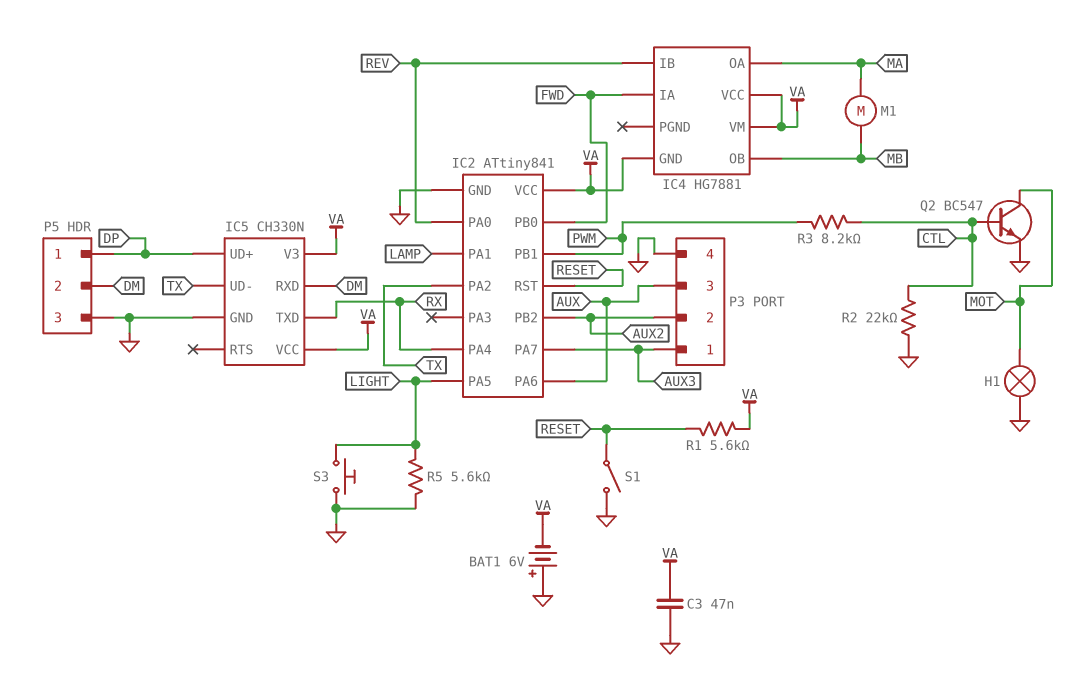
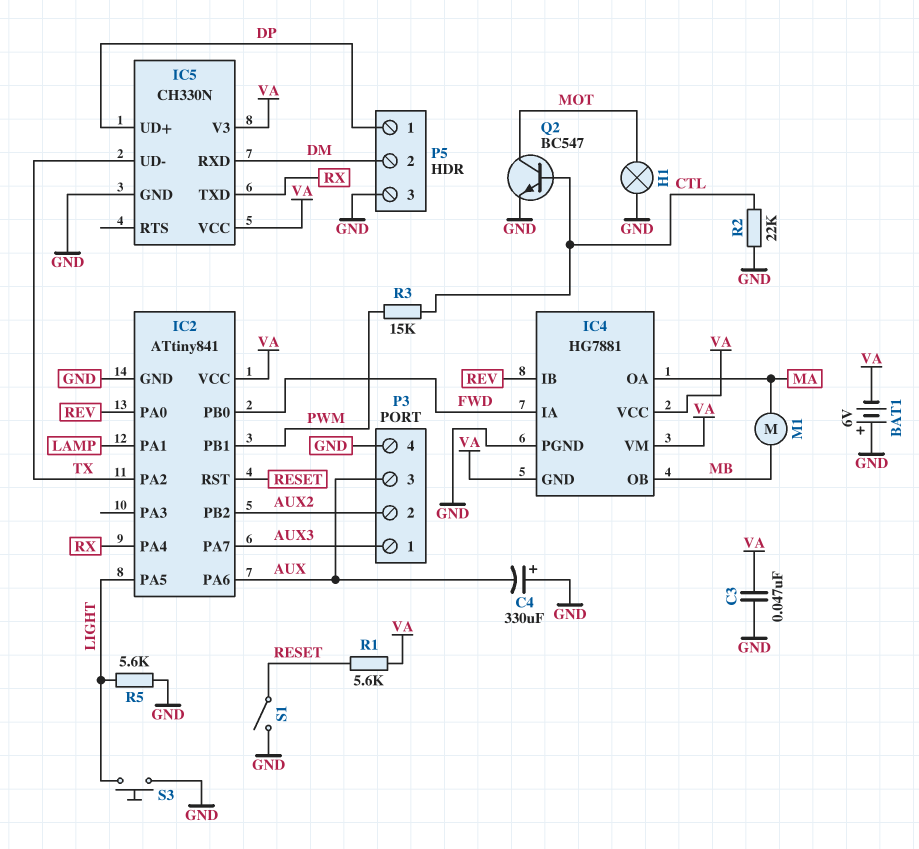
C4: none -> 330uF (plus GND, minus AUX)
IC4 pin PGND: none -> GND
R3: 8.2k (CTL, PWM) -> 15k (CTL, PWM)

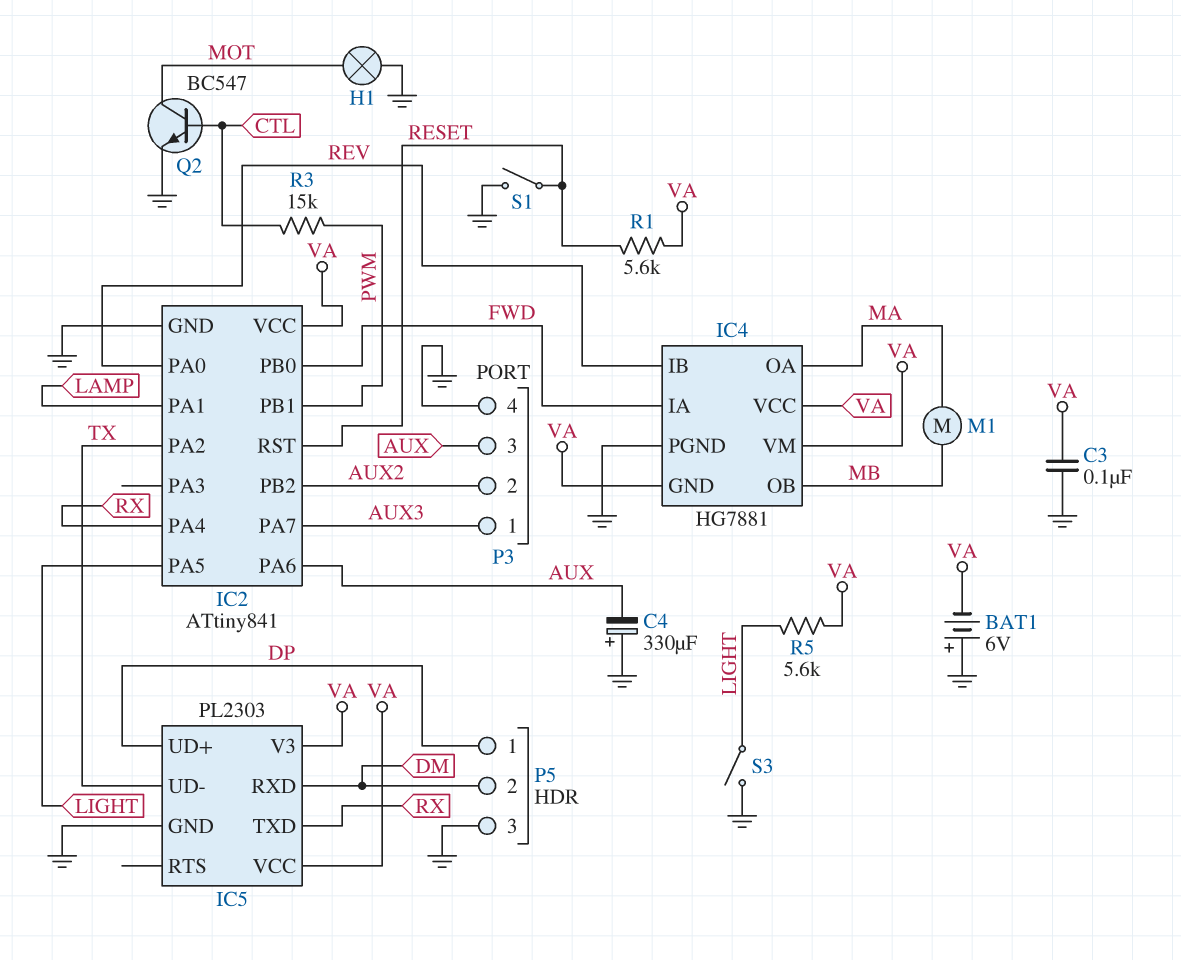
C3: 47nF (GND, VA) -> 100nF (GND, VA)
IC5: CH330N -> PL2303
R2: 22k (CTL, GND) -> none
R5: 5.6k (GND, LIGHT) -> 5.6k (LIGHT, VA)
S3: button (GND, LIGHT) -> switch (GND, LIGHT)

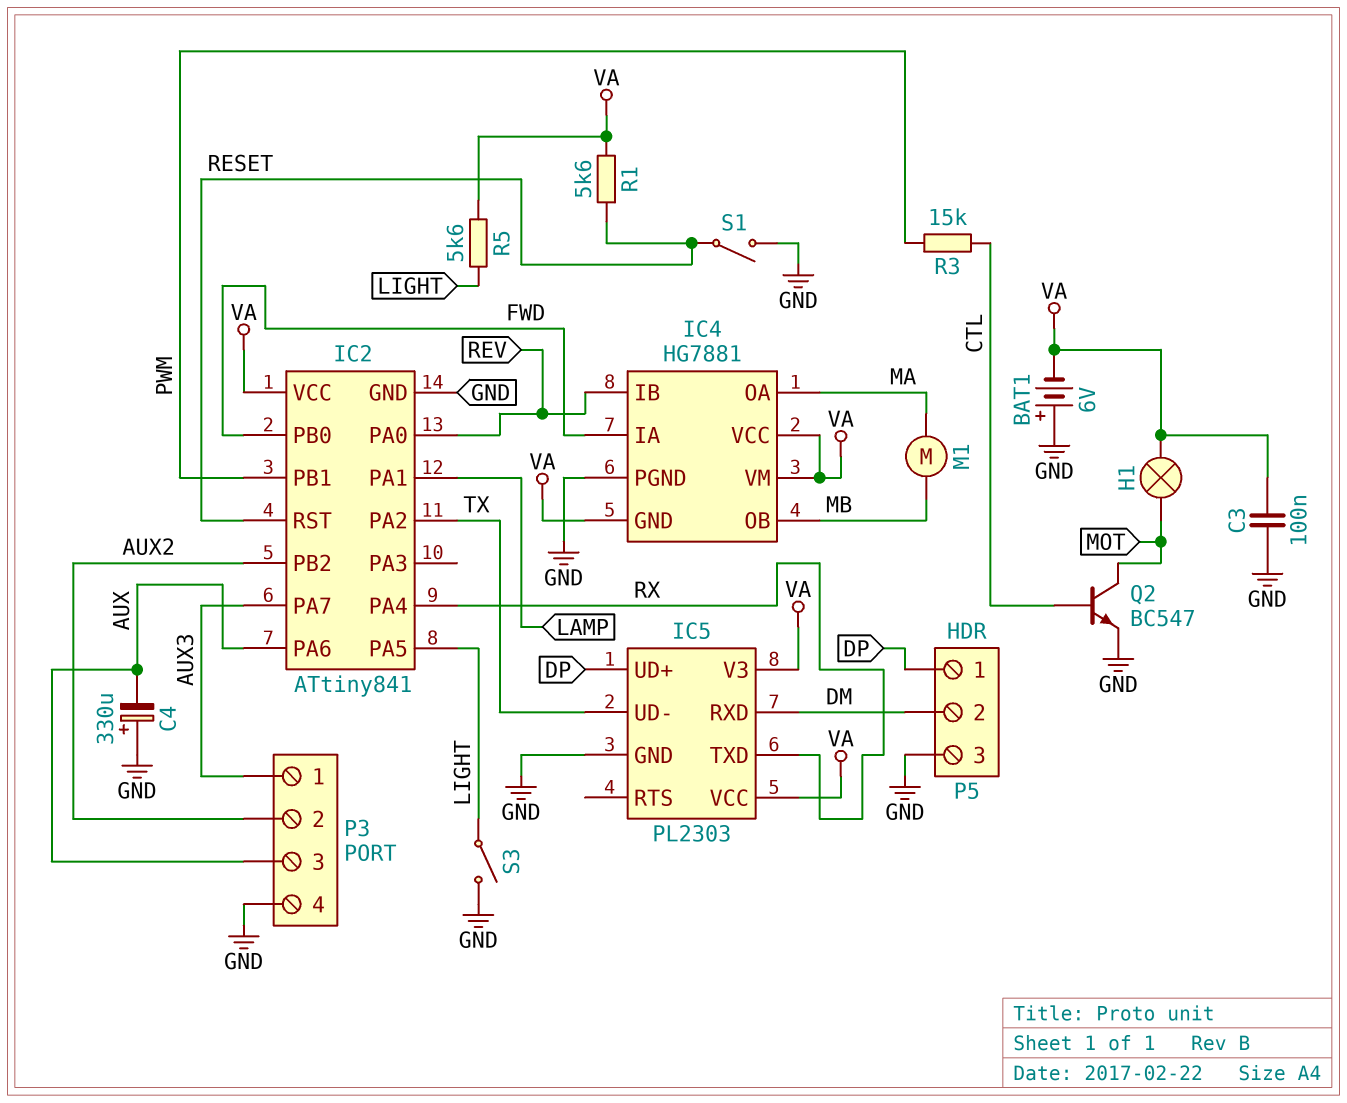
H1: lamp (GND, MOT) -> lamp (MOT, VA)

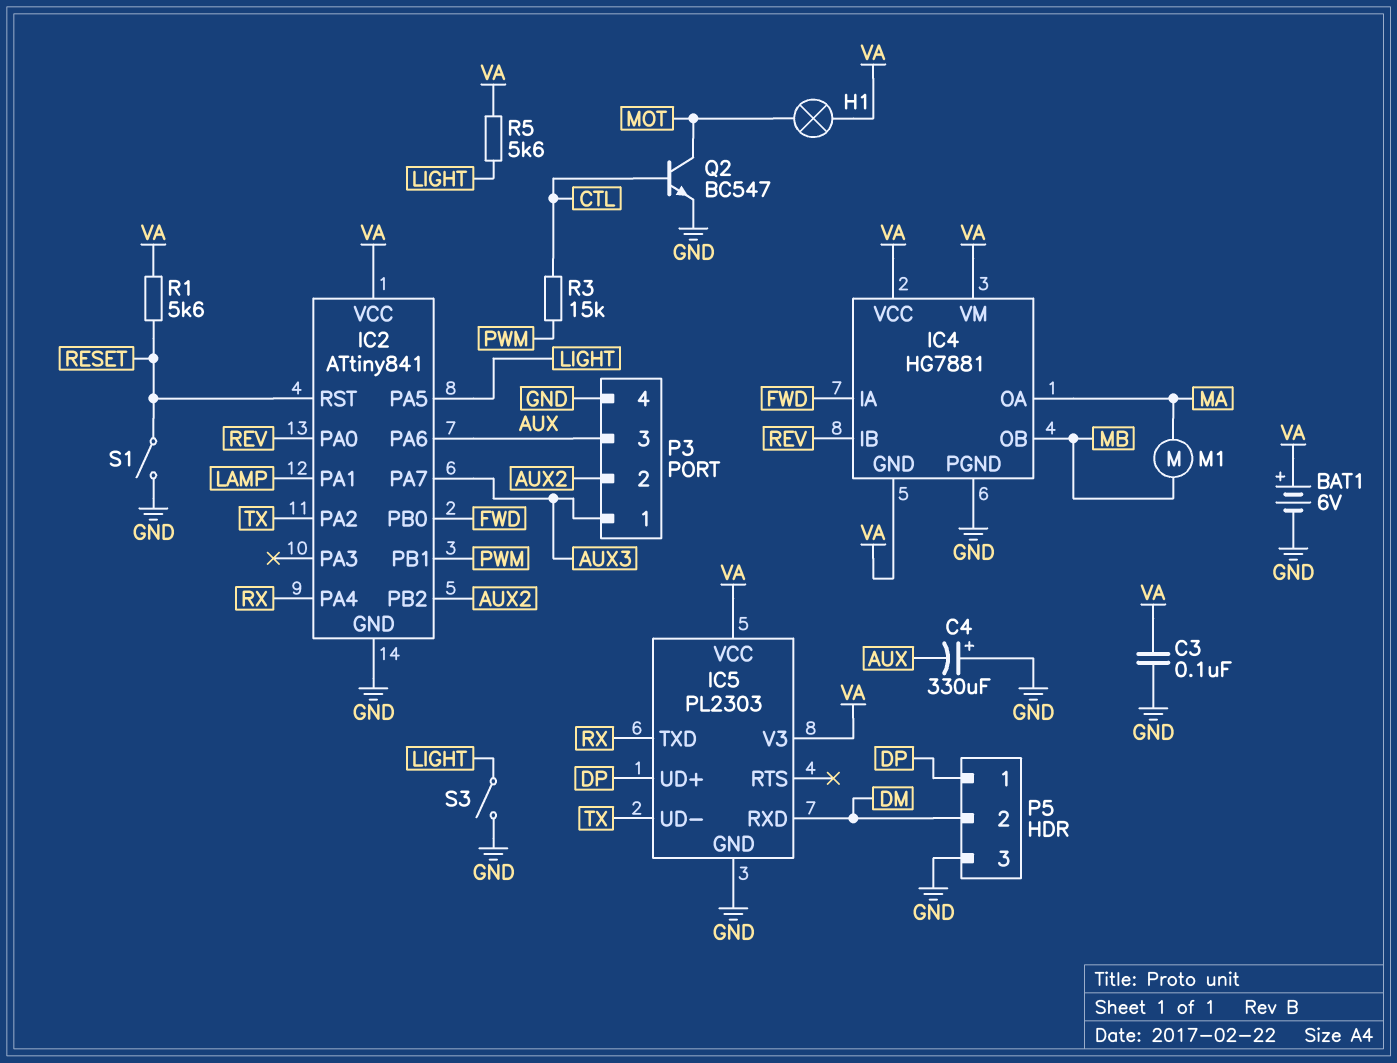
BAT1: 6V (plus GND, minus VA) -> 6V (plus VA, minus GND)

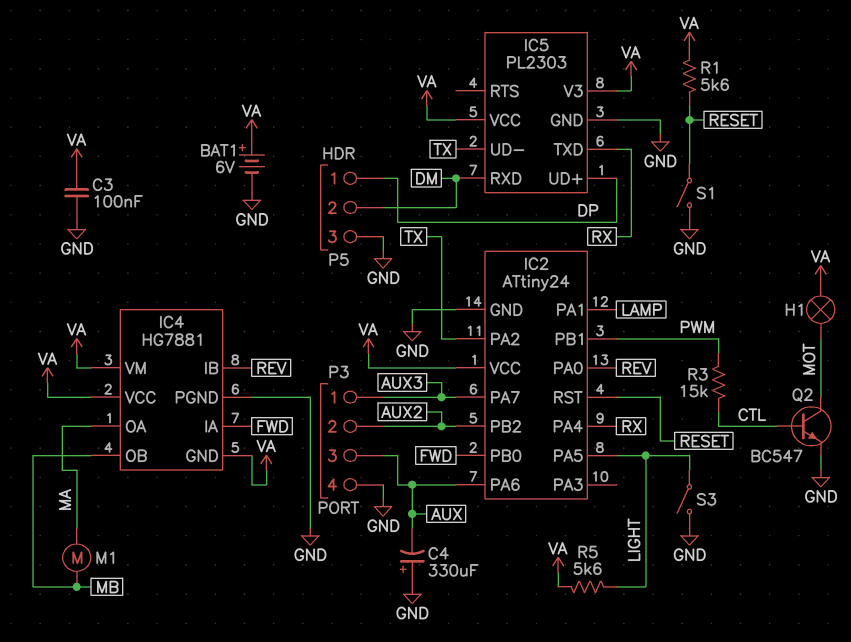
IC2: ATtiny841 -> ATtiny24

